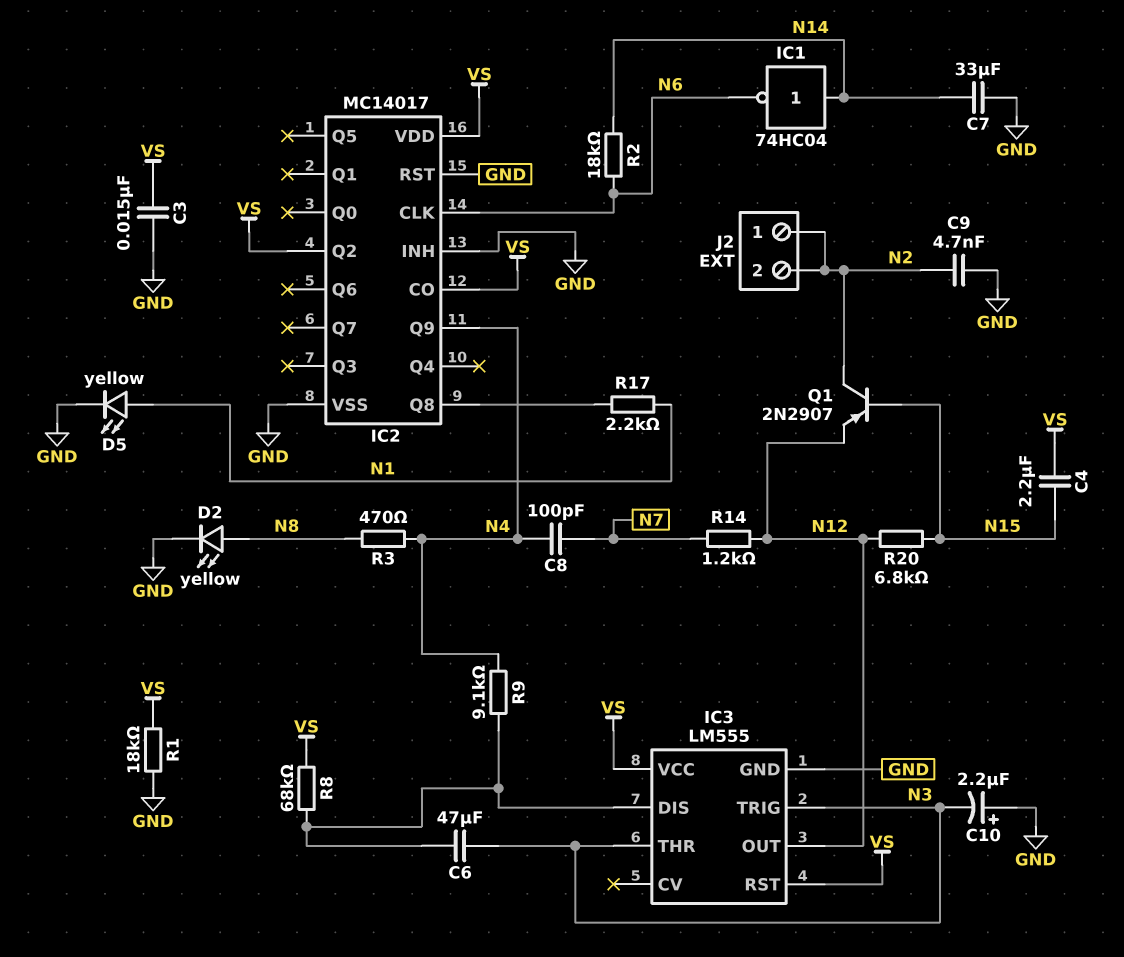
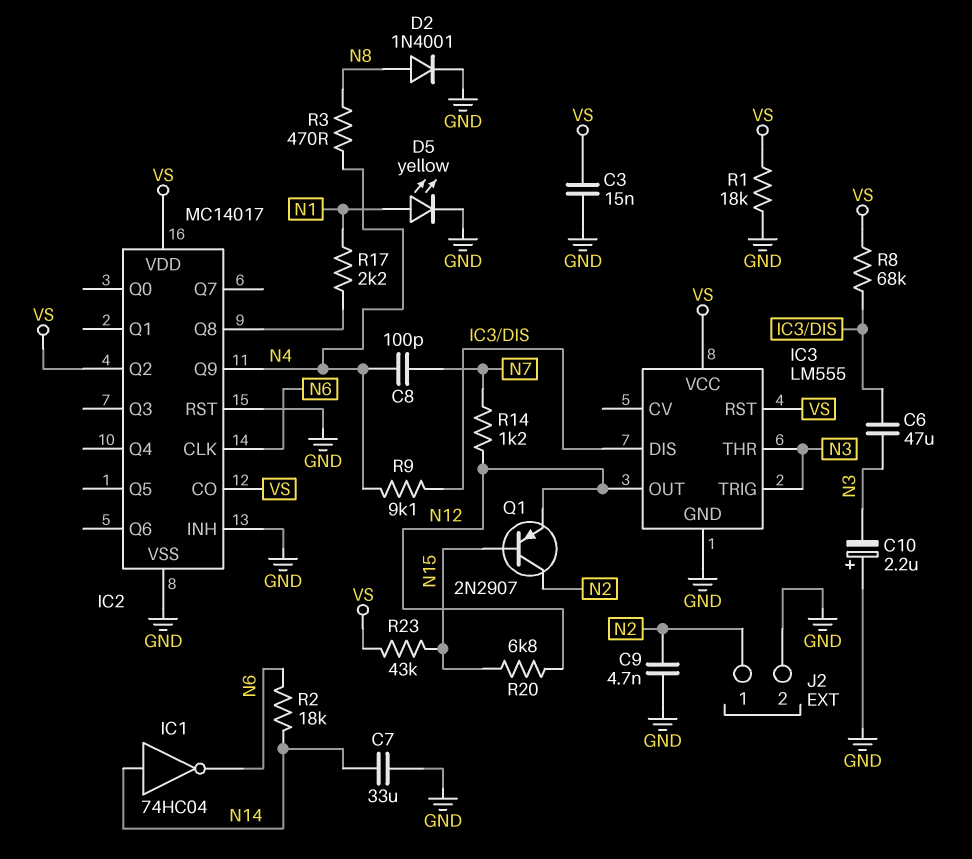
C4: 2.2uF (N15, VS) -> none
D2: LED yellow (A N8, K GND) -> diode 1N4001 (A N8, K GND)
J2 pin 2: N2 -> GND
R23: none -> 43k (N15, VS)

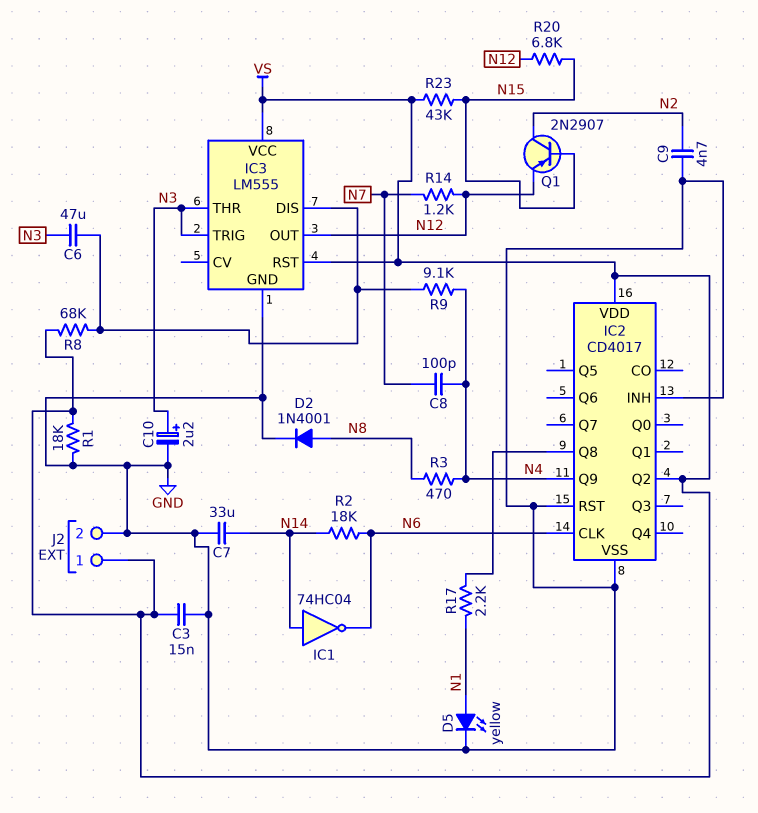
C10: 2.2uF (plus GND, minus N3) -> 2.2uF (plus N3, minus GND)
IC2: MC14017 -> CD4017
IC2 pin CO: VS -> none
J2 pin 1: N2 -> VS

